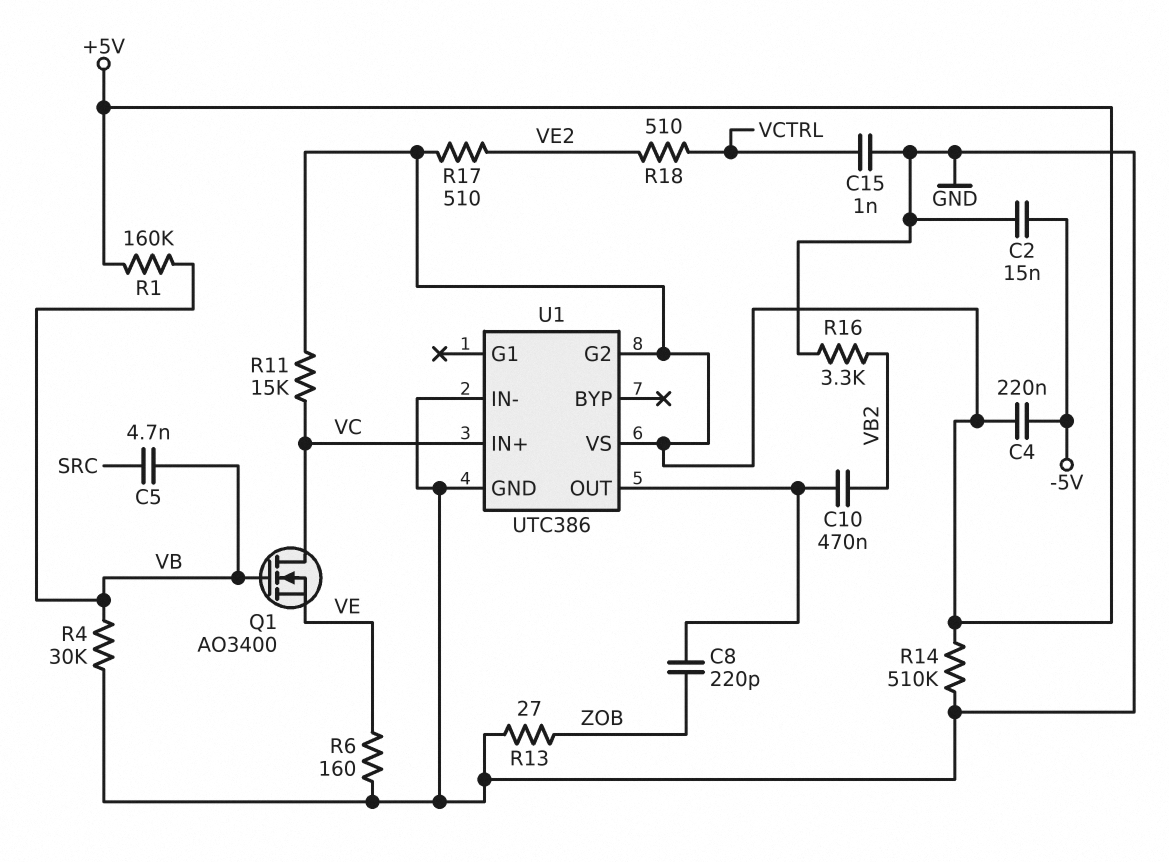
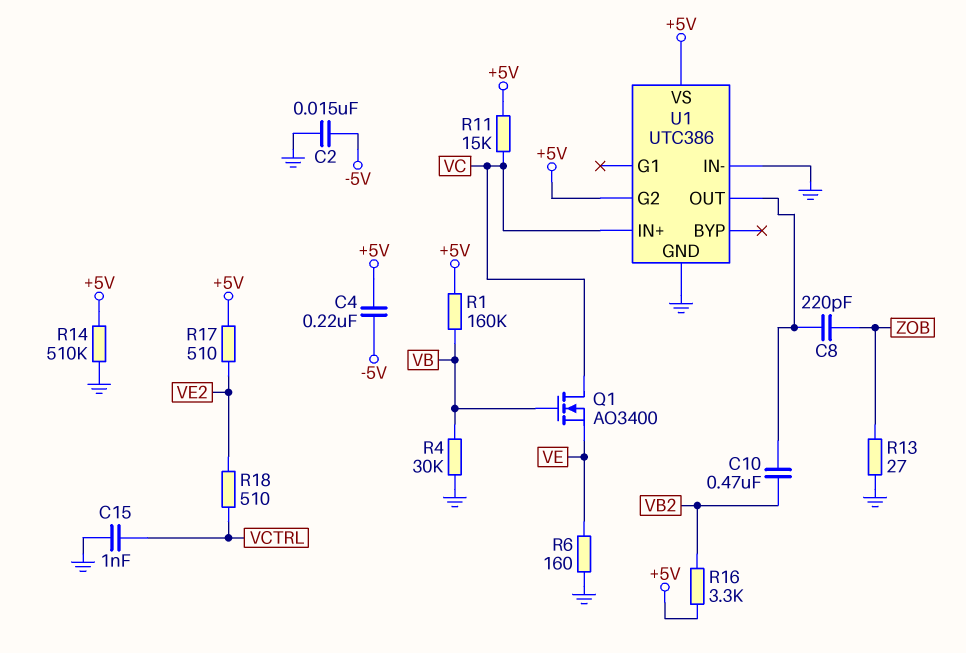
C5: 4.7nF (SRC, VB) -> none
R16: 3.3k (GND, VB2) -> 3.3k (+5V, VB2)

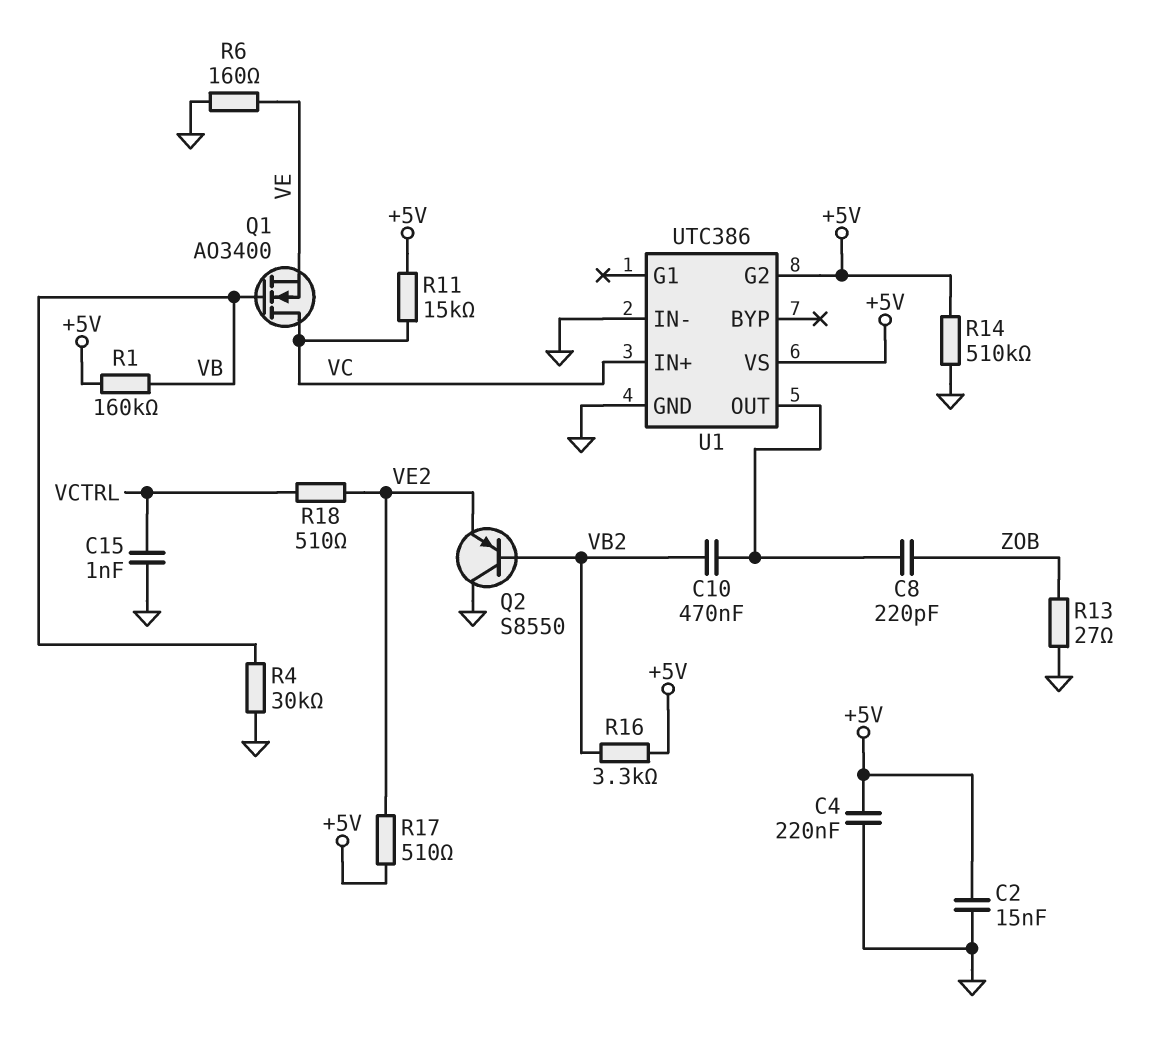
C2: 15nF (-5V, GND) -> 15nF (+5V, GND)
C4: 220nF (+5V, -5V) -> 220nF (+5V, GND)
Q2: none -> PNP S8550 (B VB2, C GND, E VE2)

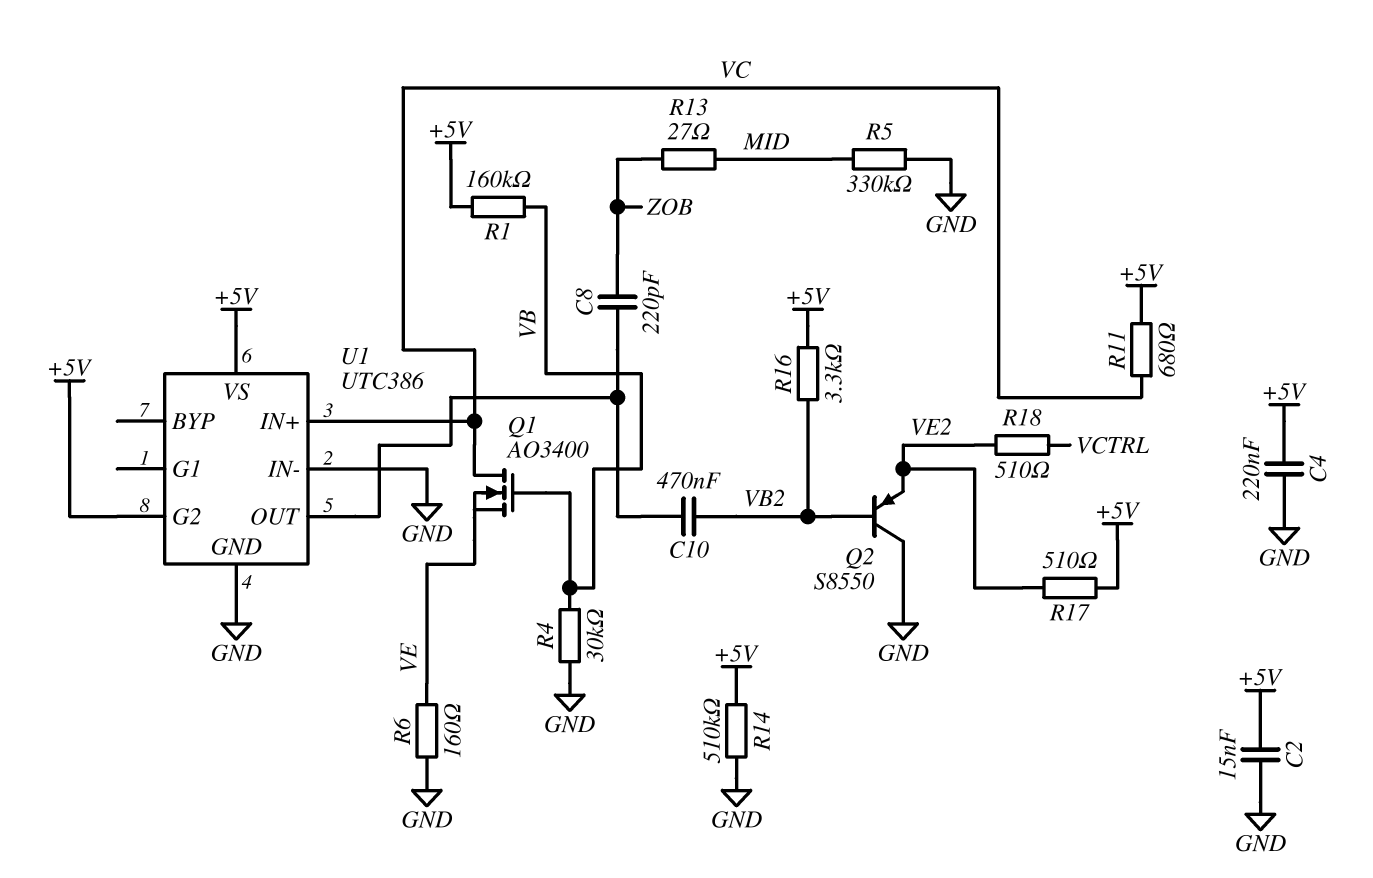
C15: 1nF (GND, VCTRL) -> none
R5: none -> 330k (GND, MID)
R11: 15k (+5V, VC) -> 680 (+5V, VC)
R13: 27 (GND, ZOB) -> 27 (MID, ZOB)

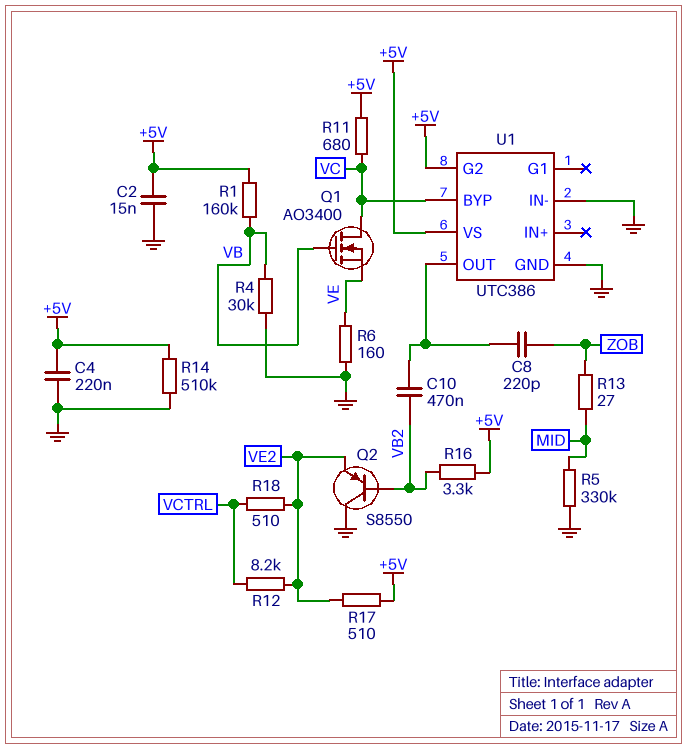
R12: none -> 8.2k (VCTRL, VE2)
U1 pin BYP: none -> VC
U1 pin IN+: VC -> none

